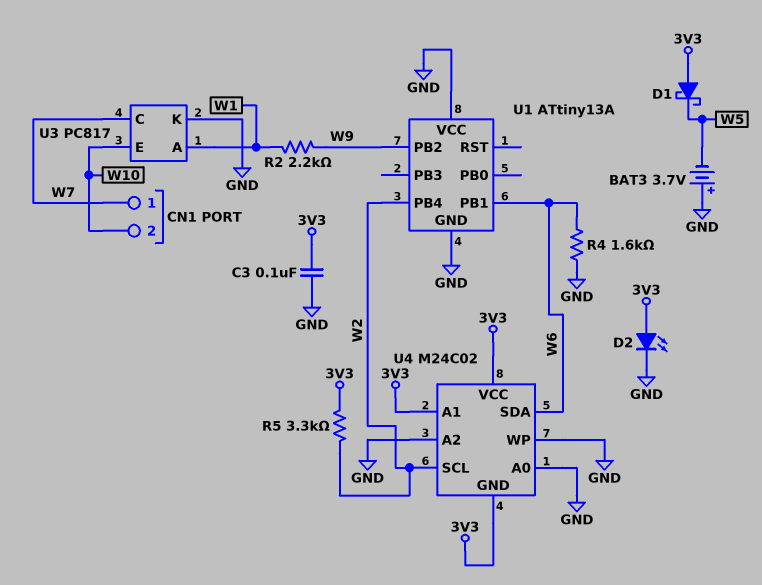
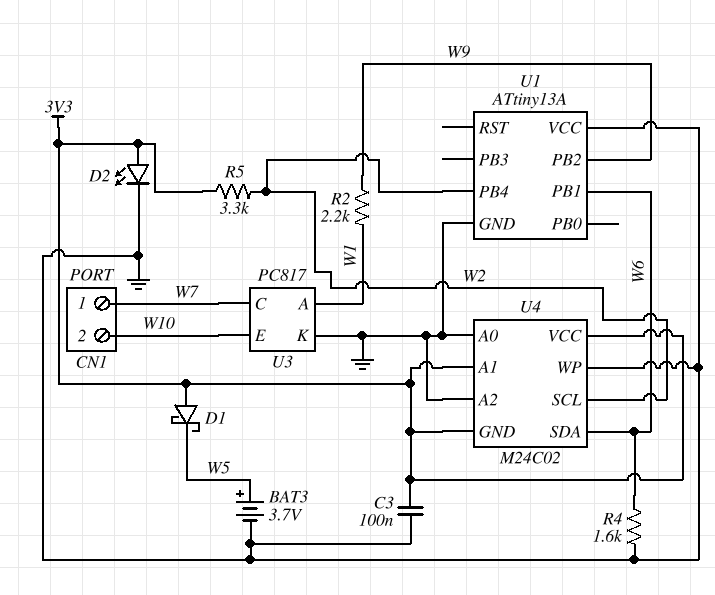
BAT3: 3.7V (plus GND, minus W5) -> 3.7V (plus W5, minus GND)

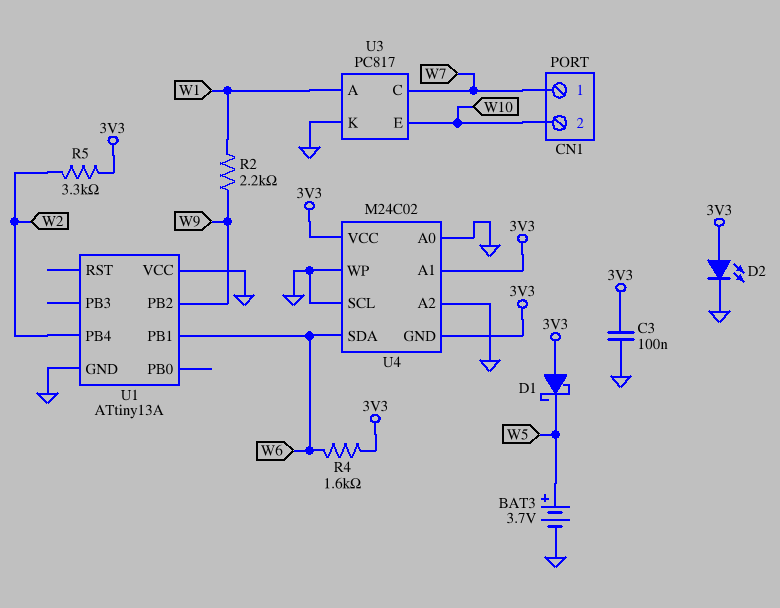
R4: 1.6k (GND, W6) -> 1.6k (3V3, W6)
U4 pin SCL: W2 -> GND

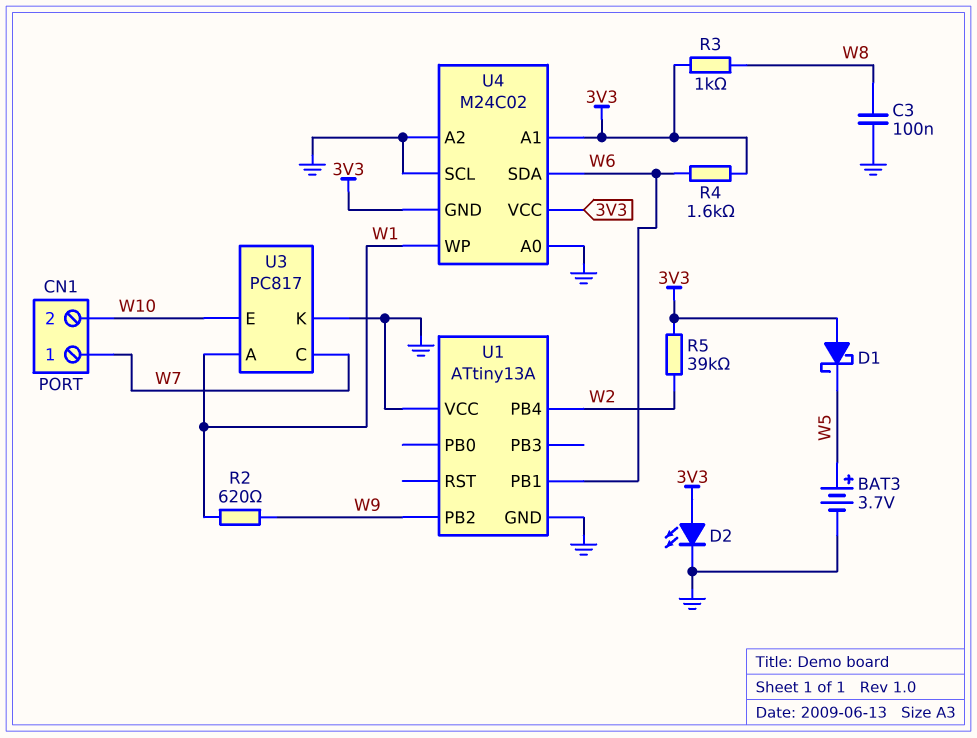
C3: 100nF (3V3, GND) -> 100nF (GND, W8)
R2: 2.2k (W1, W9) -> 620 (W1, W9)
R3: none -> 1k (3V3, W8)
R5: 3.3k (3V3, W2) -> 39k (3V3, W2)
U4 pin WP: GND -> W1

